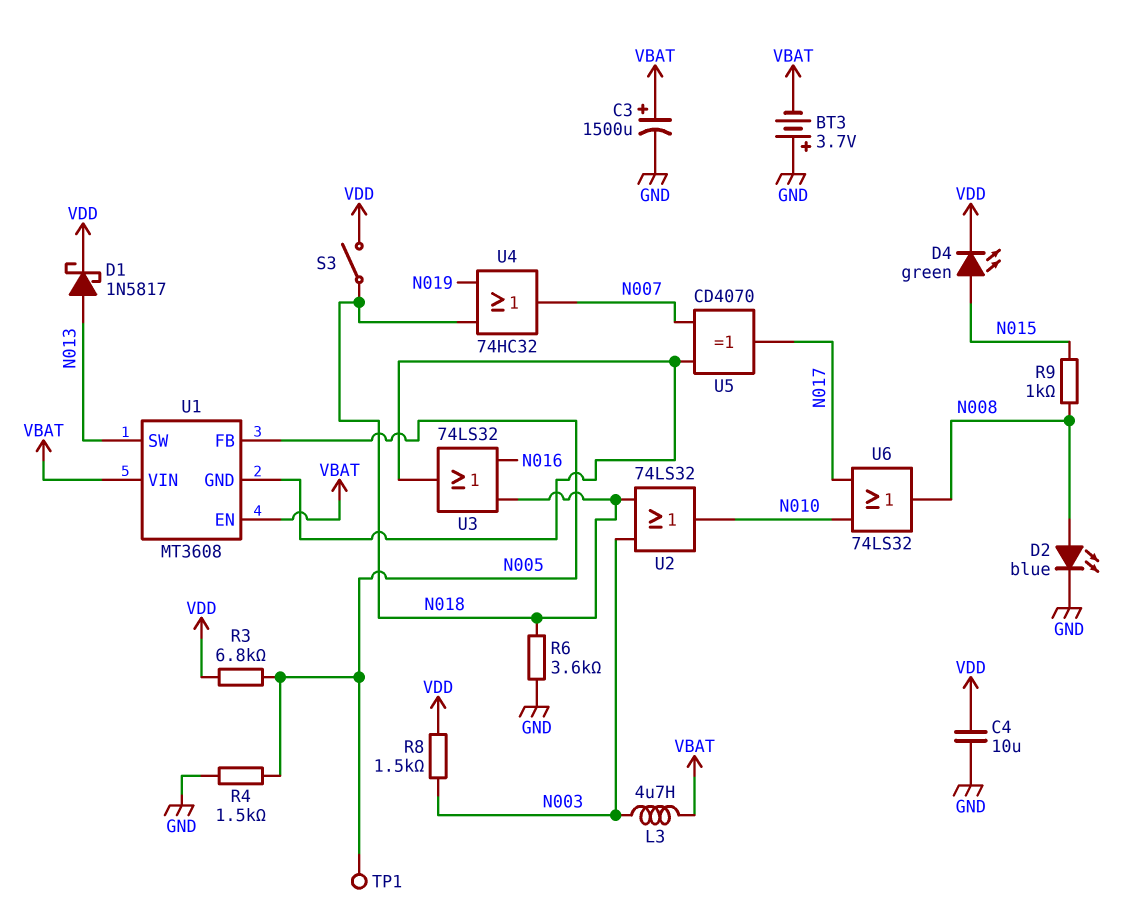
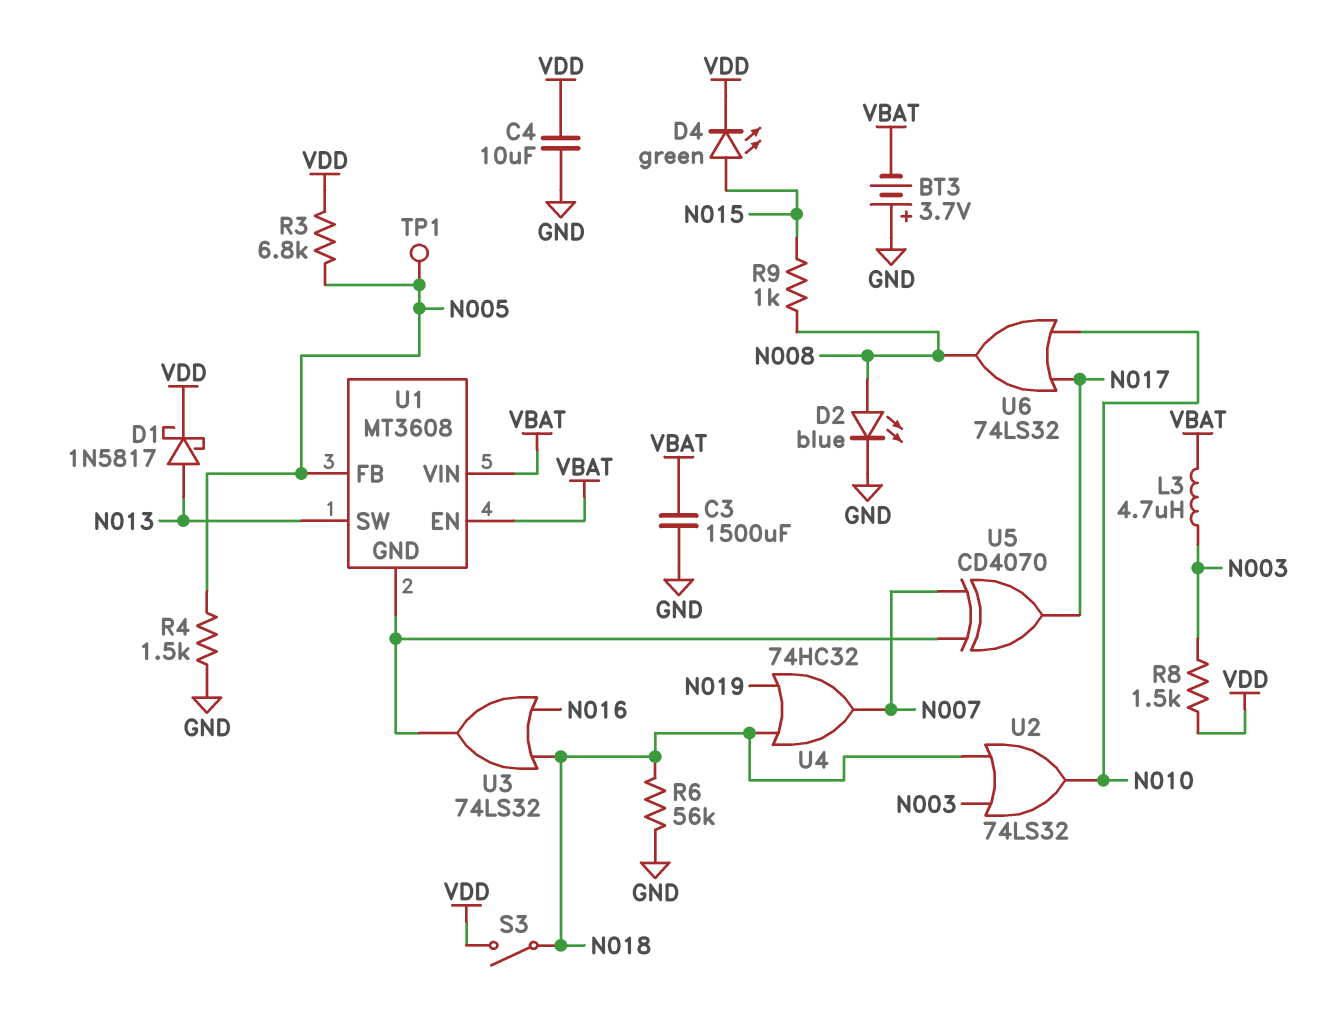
C3: 1500uF (plus VBAT, minus GND) -> 1500uF (GND, VBAT)
R6: 3.6k (GND, N018) -> 56k (GND, N018)

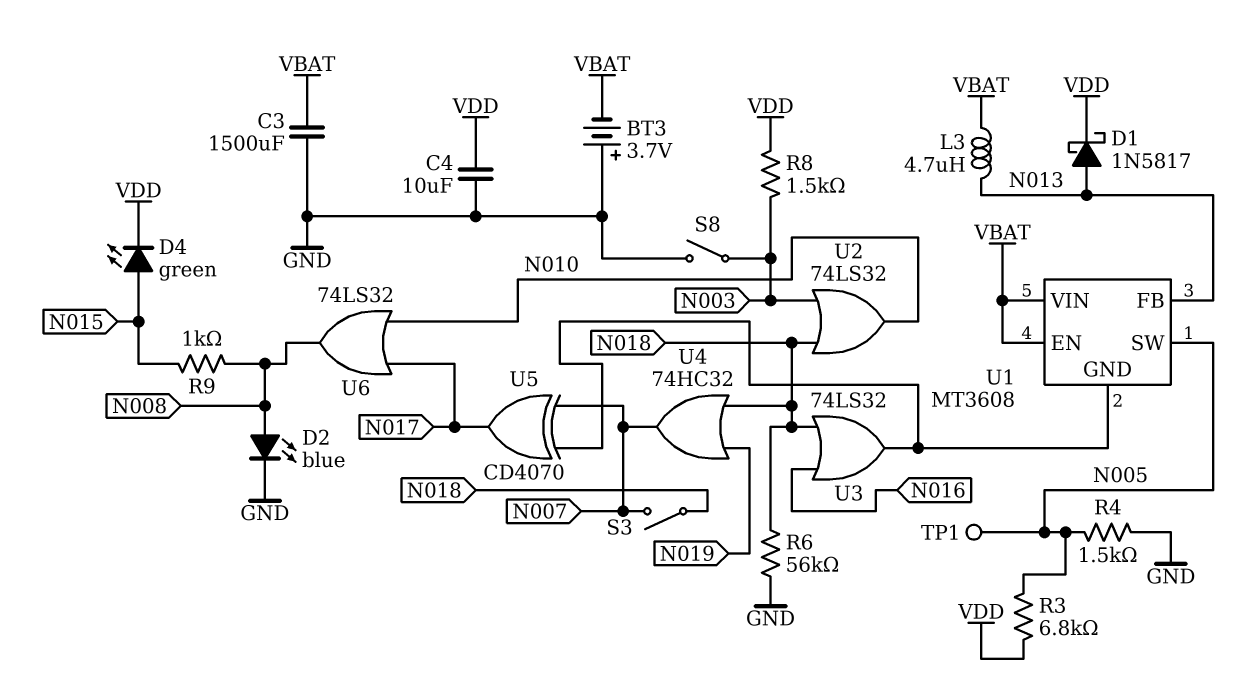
L3: 4.7uH (N003, VBAT) -> 4.7uH (N013, VBAT)
S3: switch (N018, VDD) -> switch (N007, N018)
S8: none -> switch (GND, N003)
U1 pin FB: N005 -> N013
U1 pin SW: N013 -> N005

